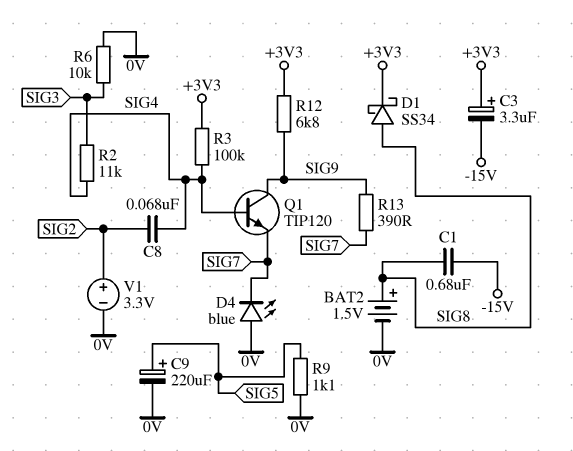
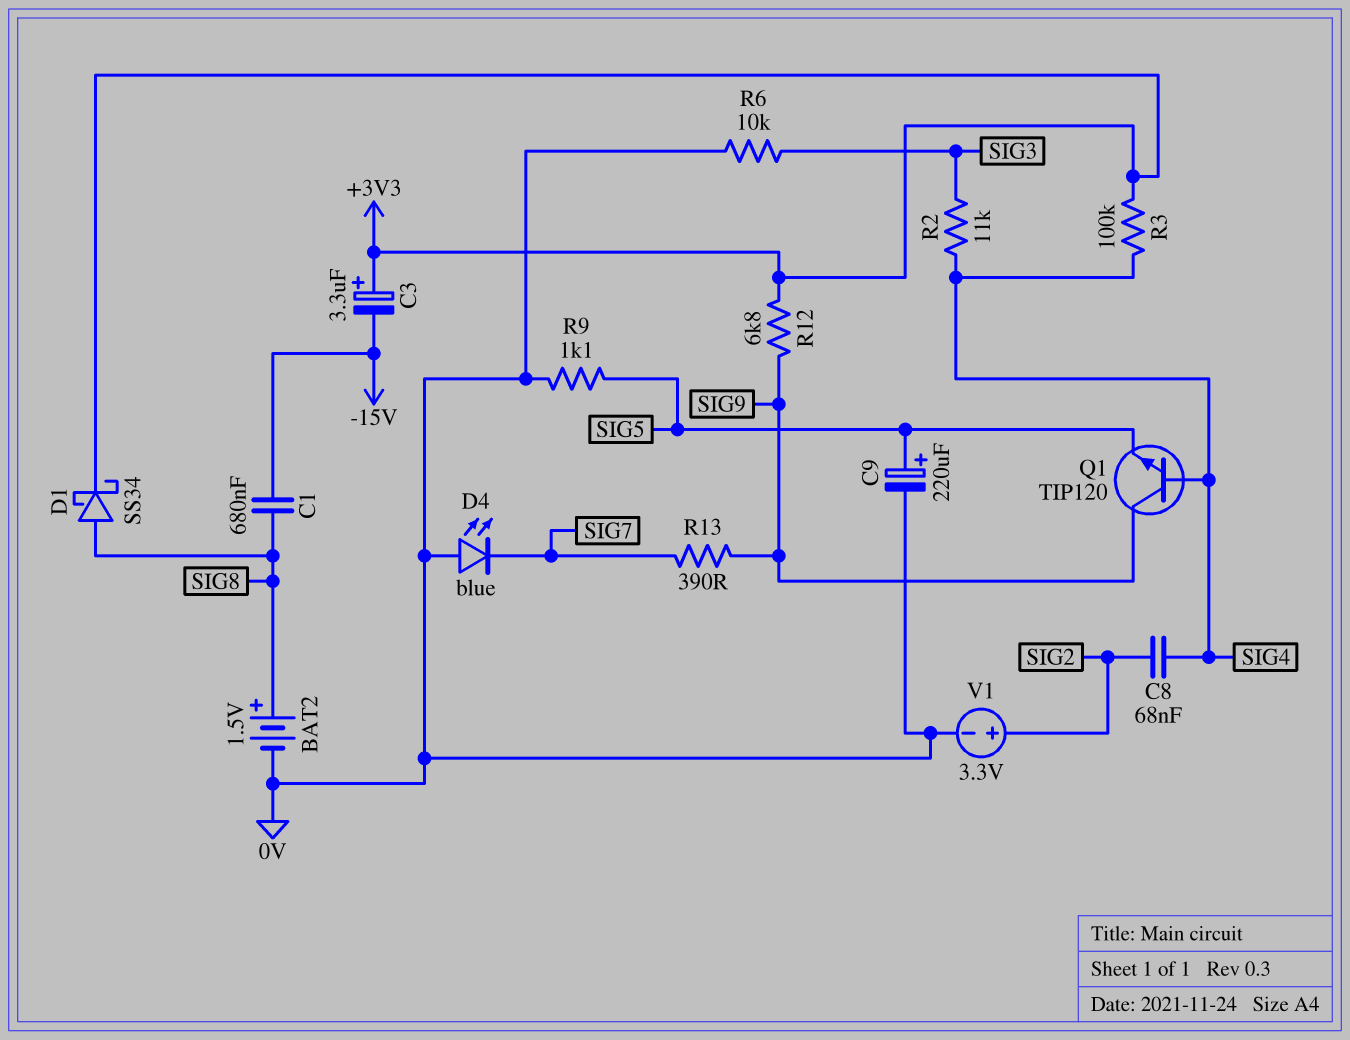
Q1: NPN TIP120 (B SIG4, C SIG9, E SIG7) -> NPN TIP120 (B SIG4, C SIG9, E SIG5)

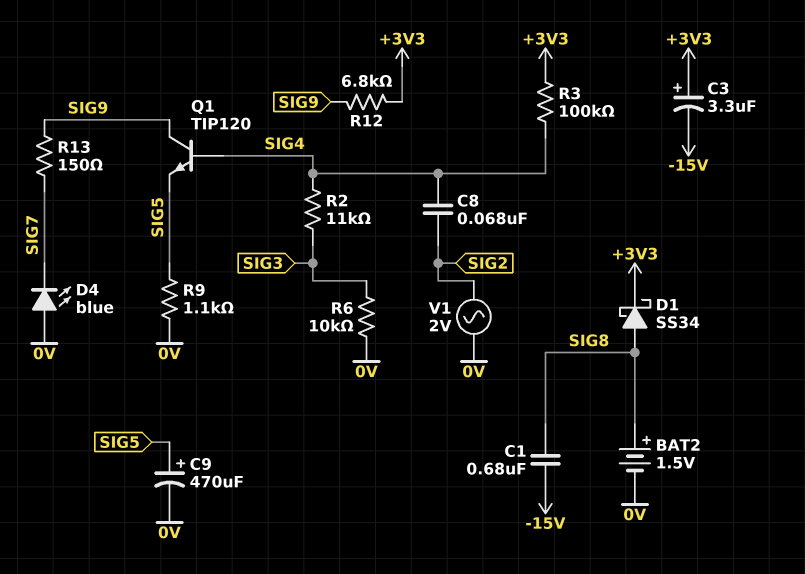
C9: 220uF (plus SIG5, minus 0V) -> 470uF (plus SIG5, minus 0V)
R13: 390 (SIG7, SIG9) -> 150 (SIG7, SIG9)
V1: 3.3V (plus SIG2, minus 0V) -> AC 2V (0V, SIG2)

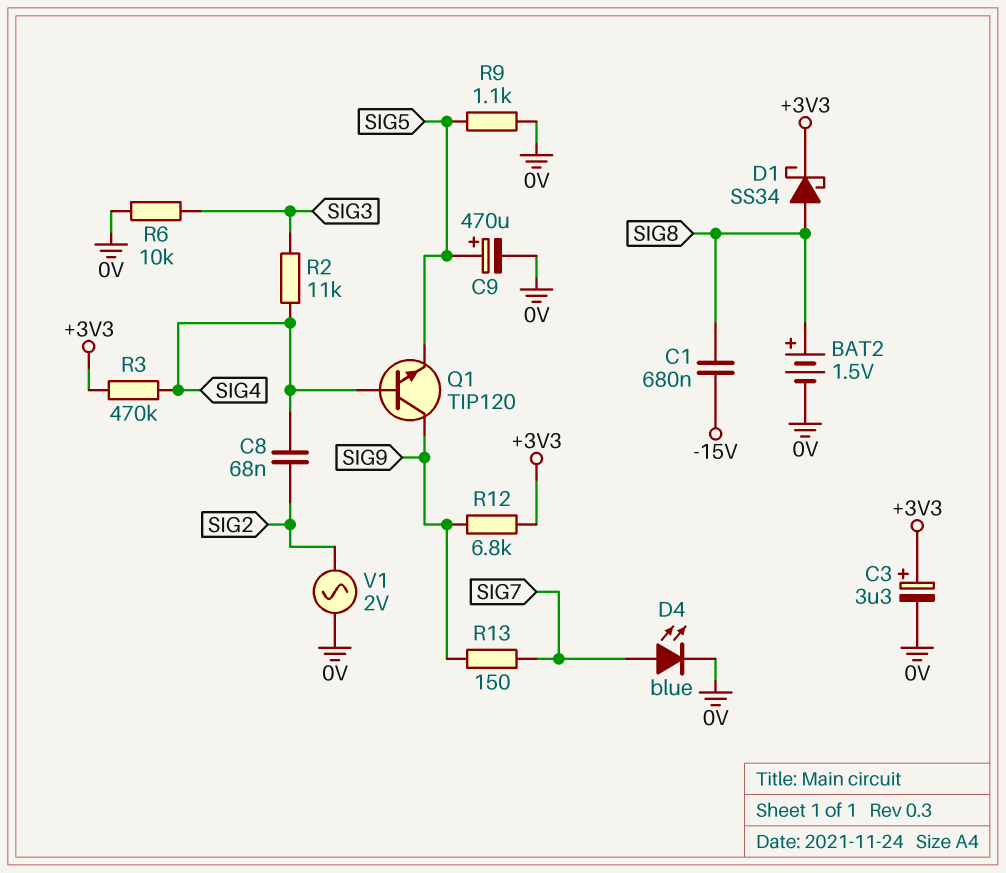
C3: 3.3uF (plus +3V3, minus -15V) -> 3.3uF (plus +3V3, minus 0V)
D4: LED blue (A 0V, K SIG7) -> LED blue (A SIG7, K 0V)
R3: 100k (+3V3, SIG4) -> 470k (+3V3, SIG4)

